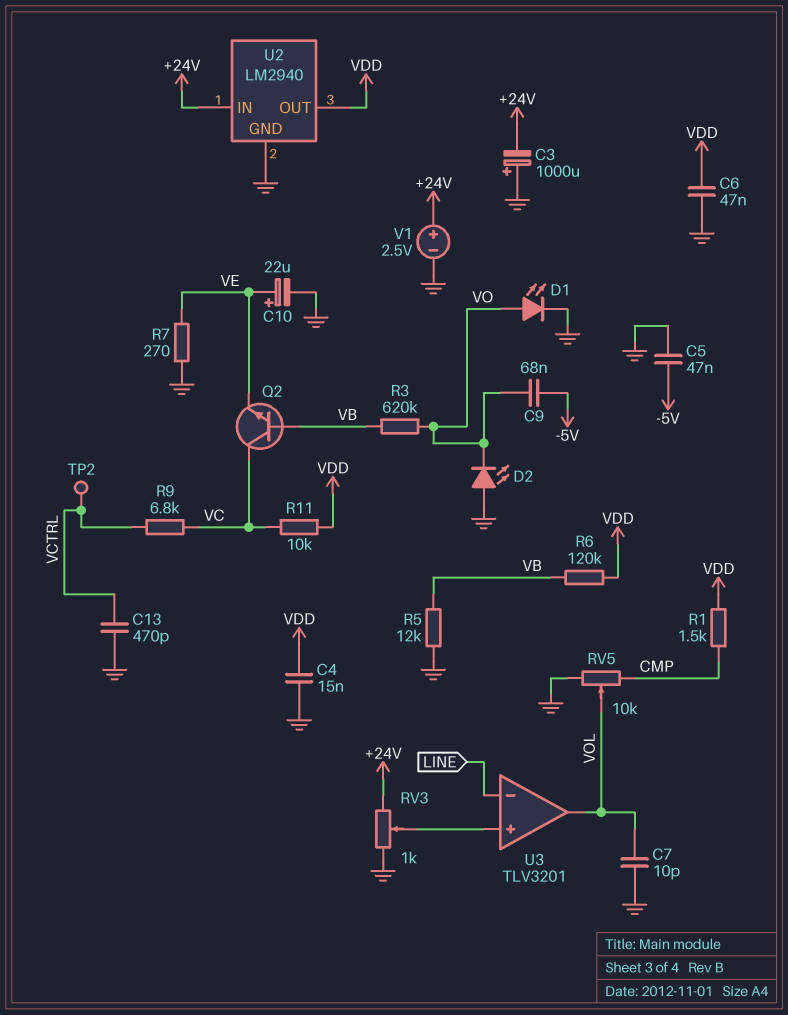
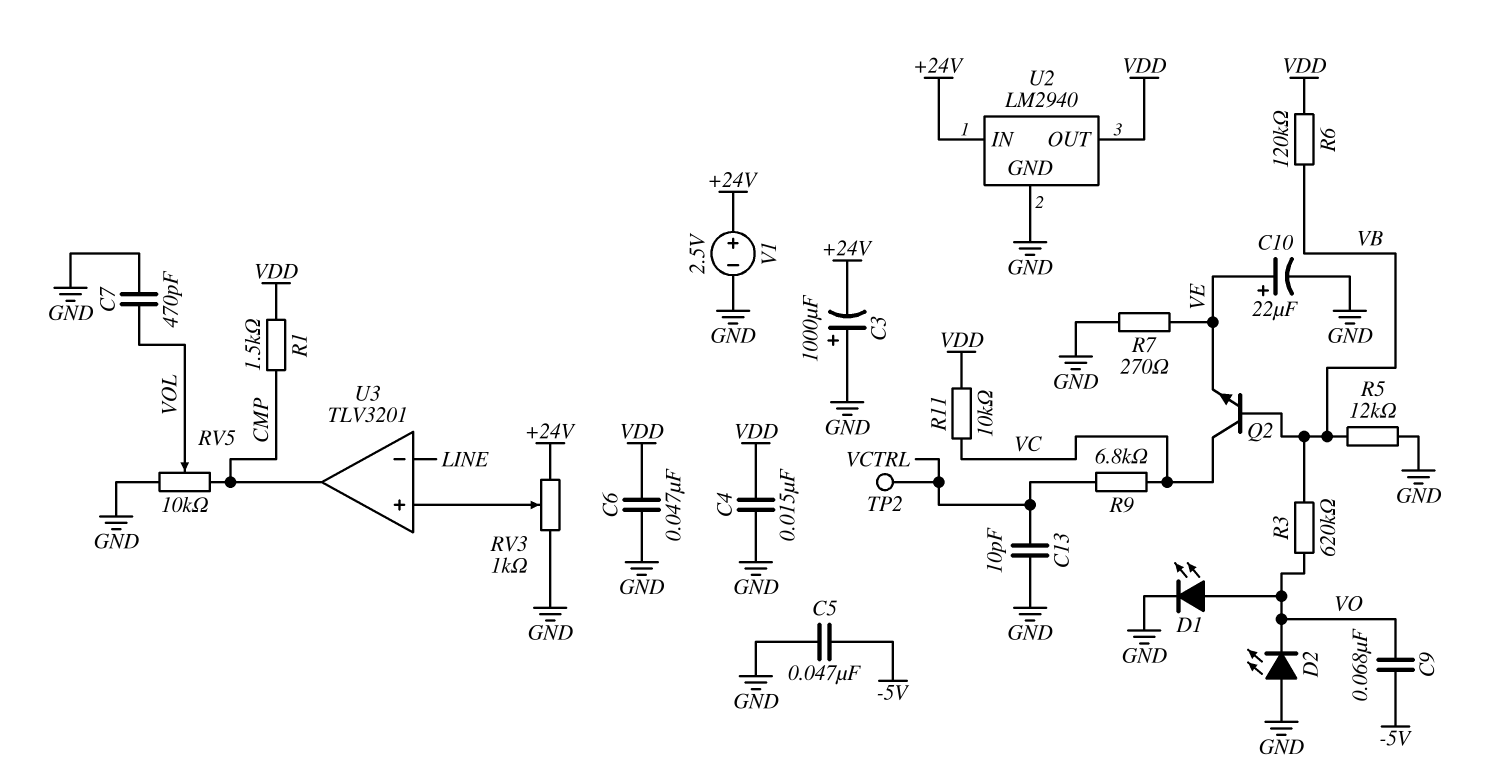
C7: 10pF (GND, VOL) -> 470pF (GND, VOL)
C13: 470pF (GND, VCTRL) -> 10pF (GND, VCTRL)
U3 pin out: VOL -> CMP

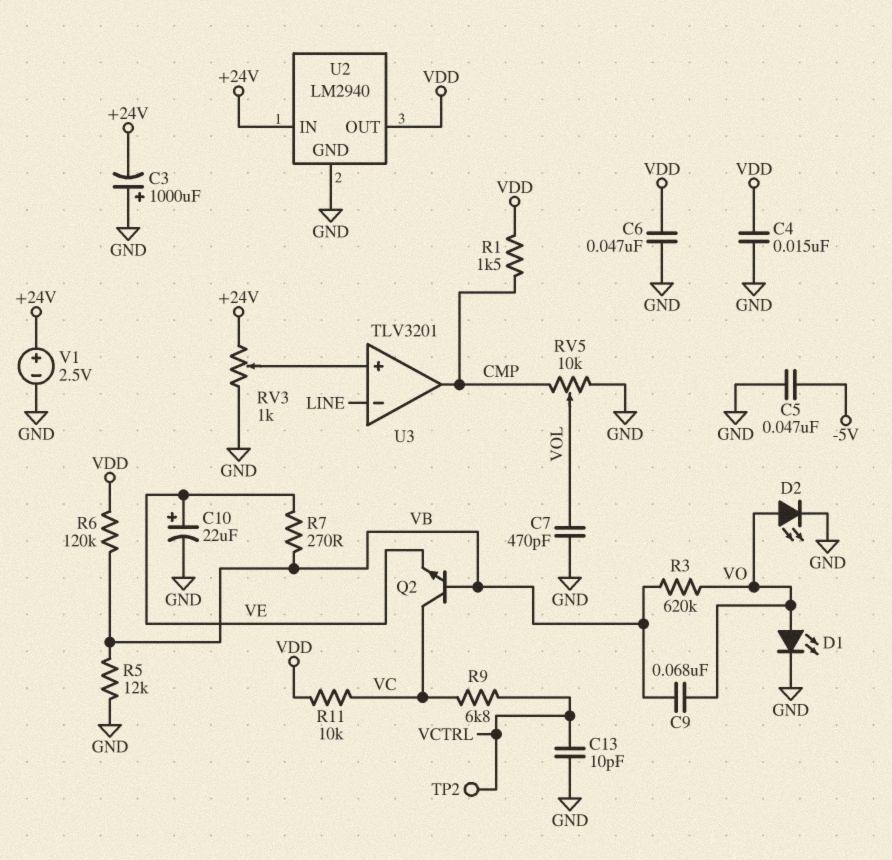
C9: 68nF (-5V, VO) -> 68nF (VB, VO)
D2: LED (A GND, K VO) -> LED (A VO, K GND)
R7: 270 (GND, VE) -> 270 (VB, VE)

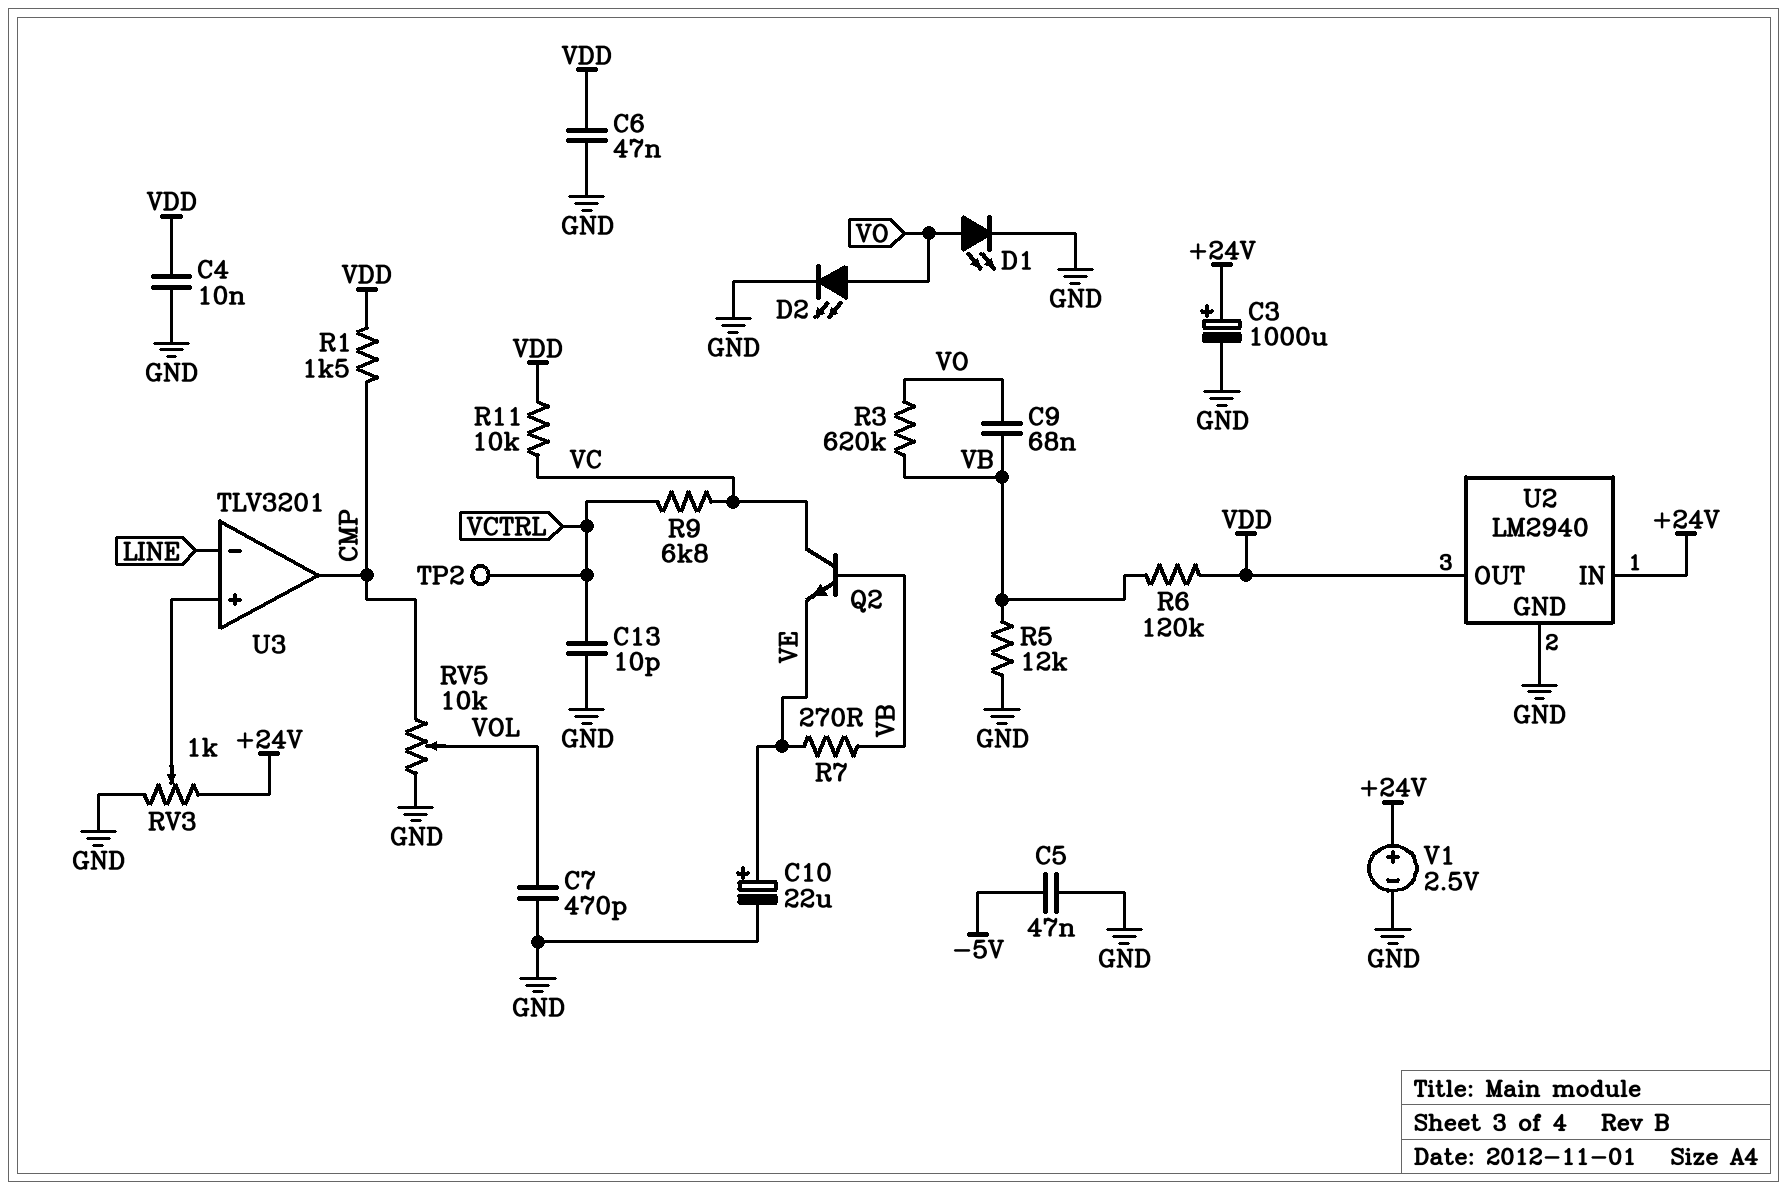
C3: 1000uF (plus GND, minus +24V) -> 1000uF (plus +24V, minus GND)
C4: 15nF (GND, VDD) -> 10nF (GND, VDD)

